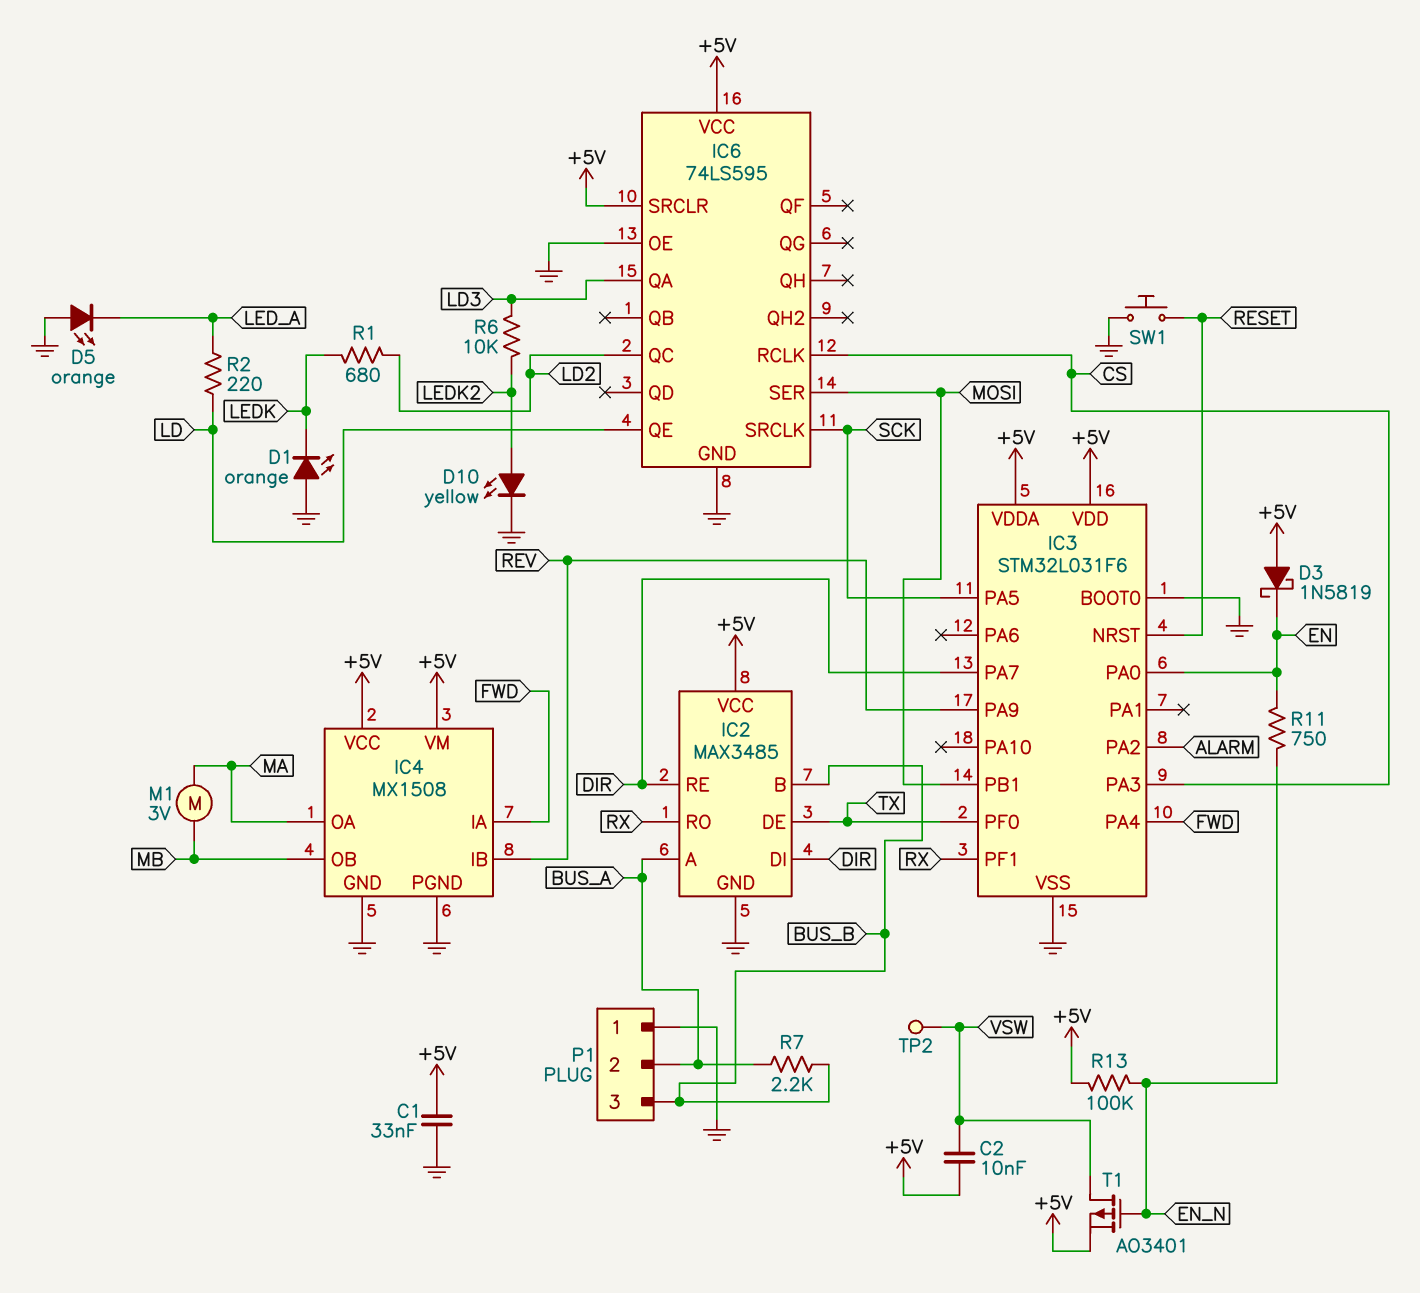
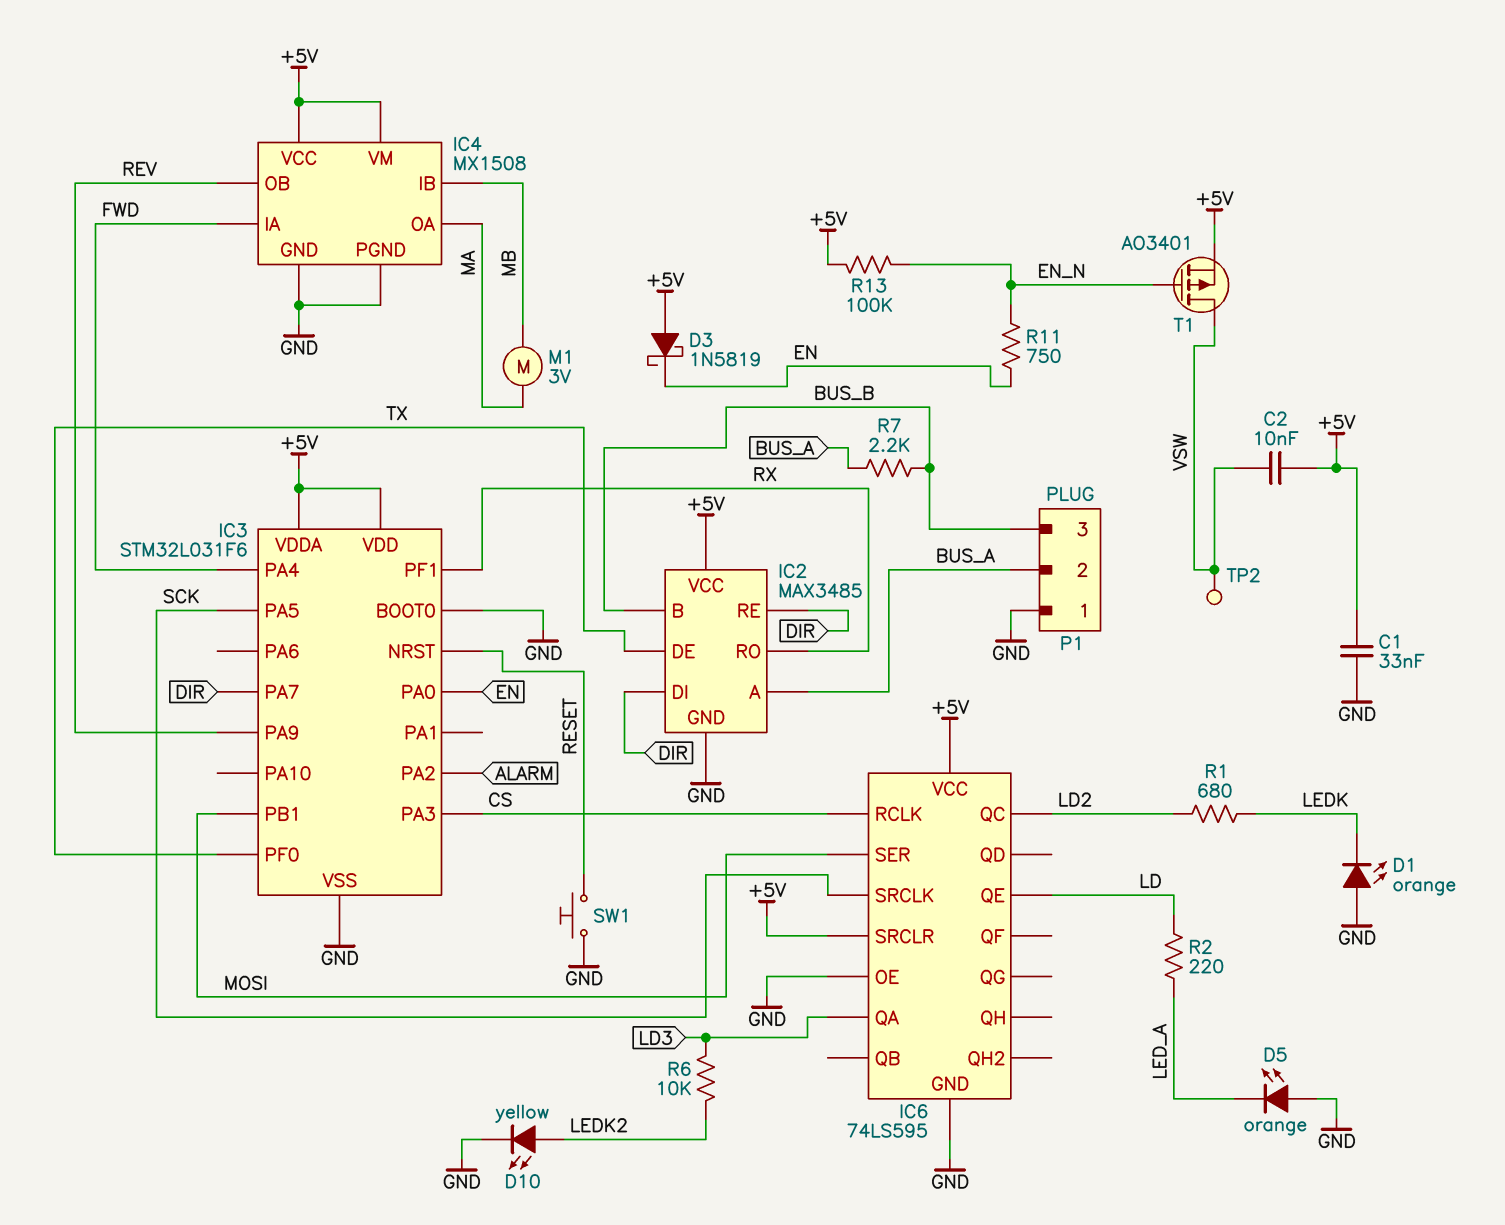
IC4 pin IB: REV -> MB
IC4 pin OB: MB -> REV

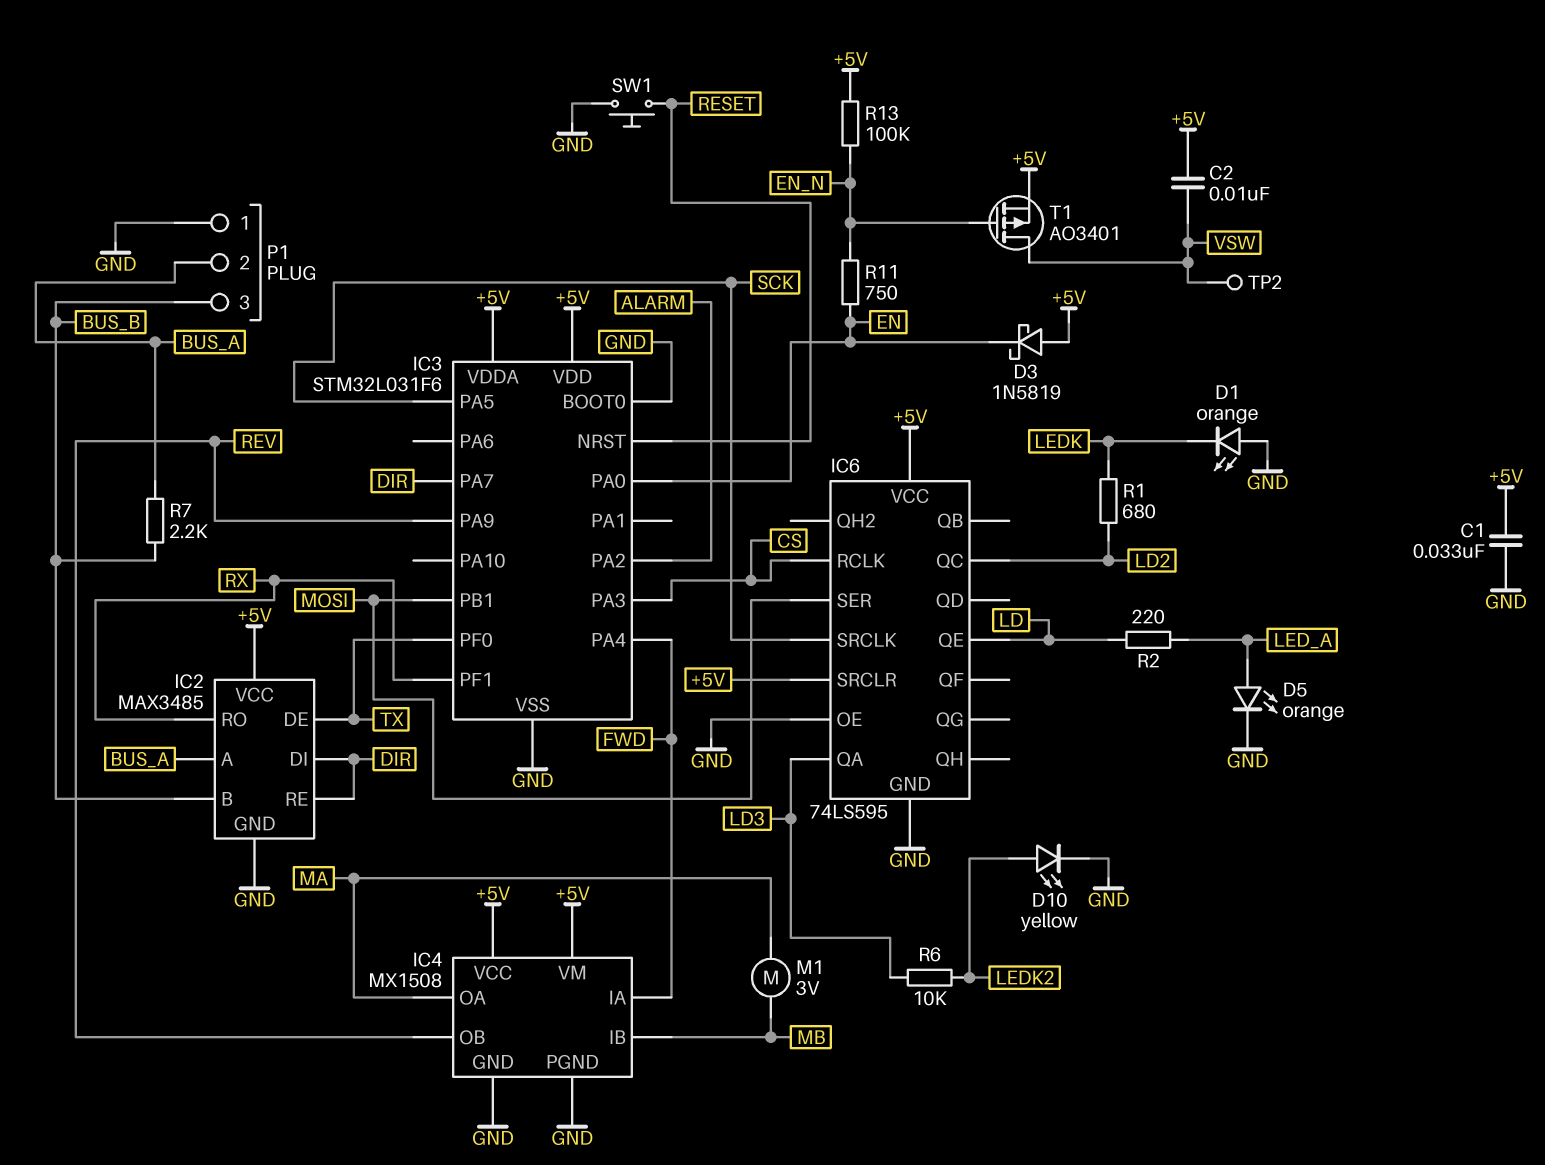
D5: LED orange (A GND, K LED_A) -> LED orange (A LED_A, K GND)

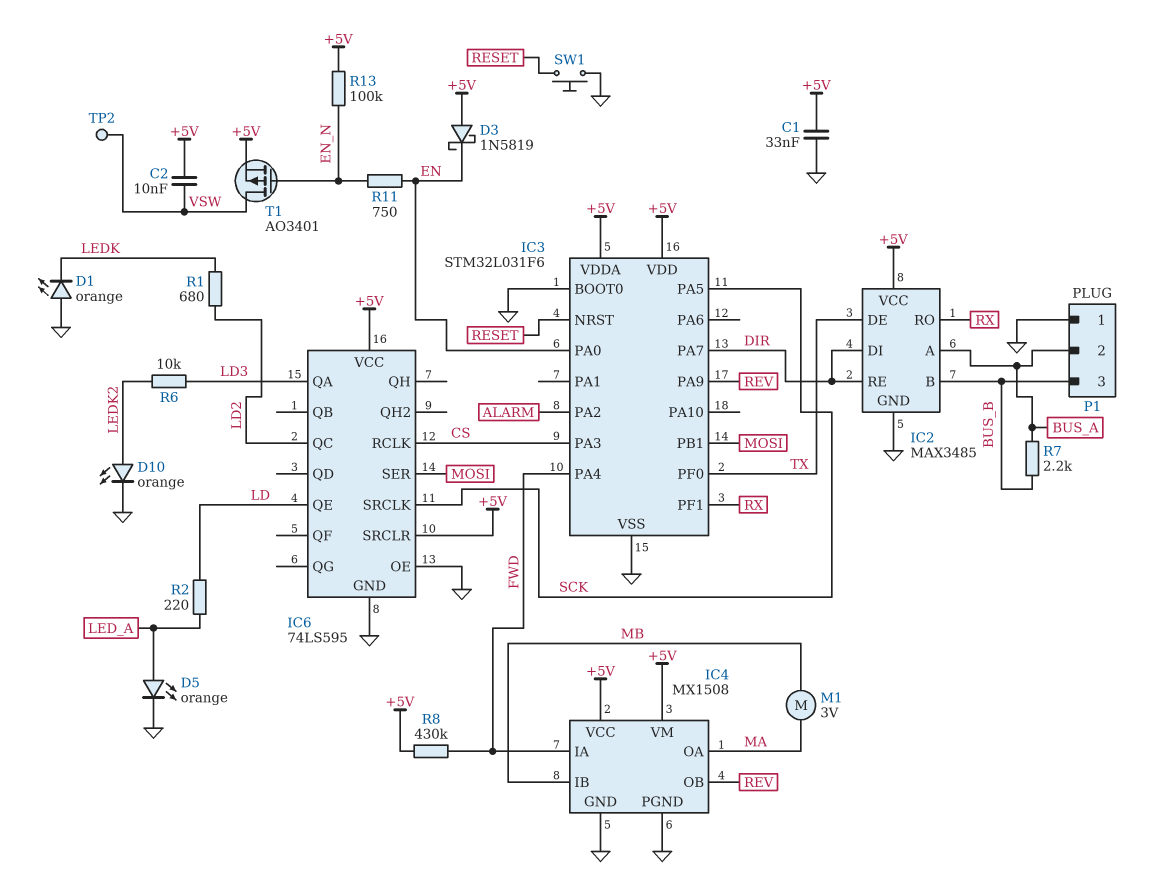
D10: LED yellow (A LEDK2, K GND) -> LED orange (A LEDK2, K GND)
R8: none -> 430k (+5V, FWD)

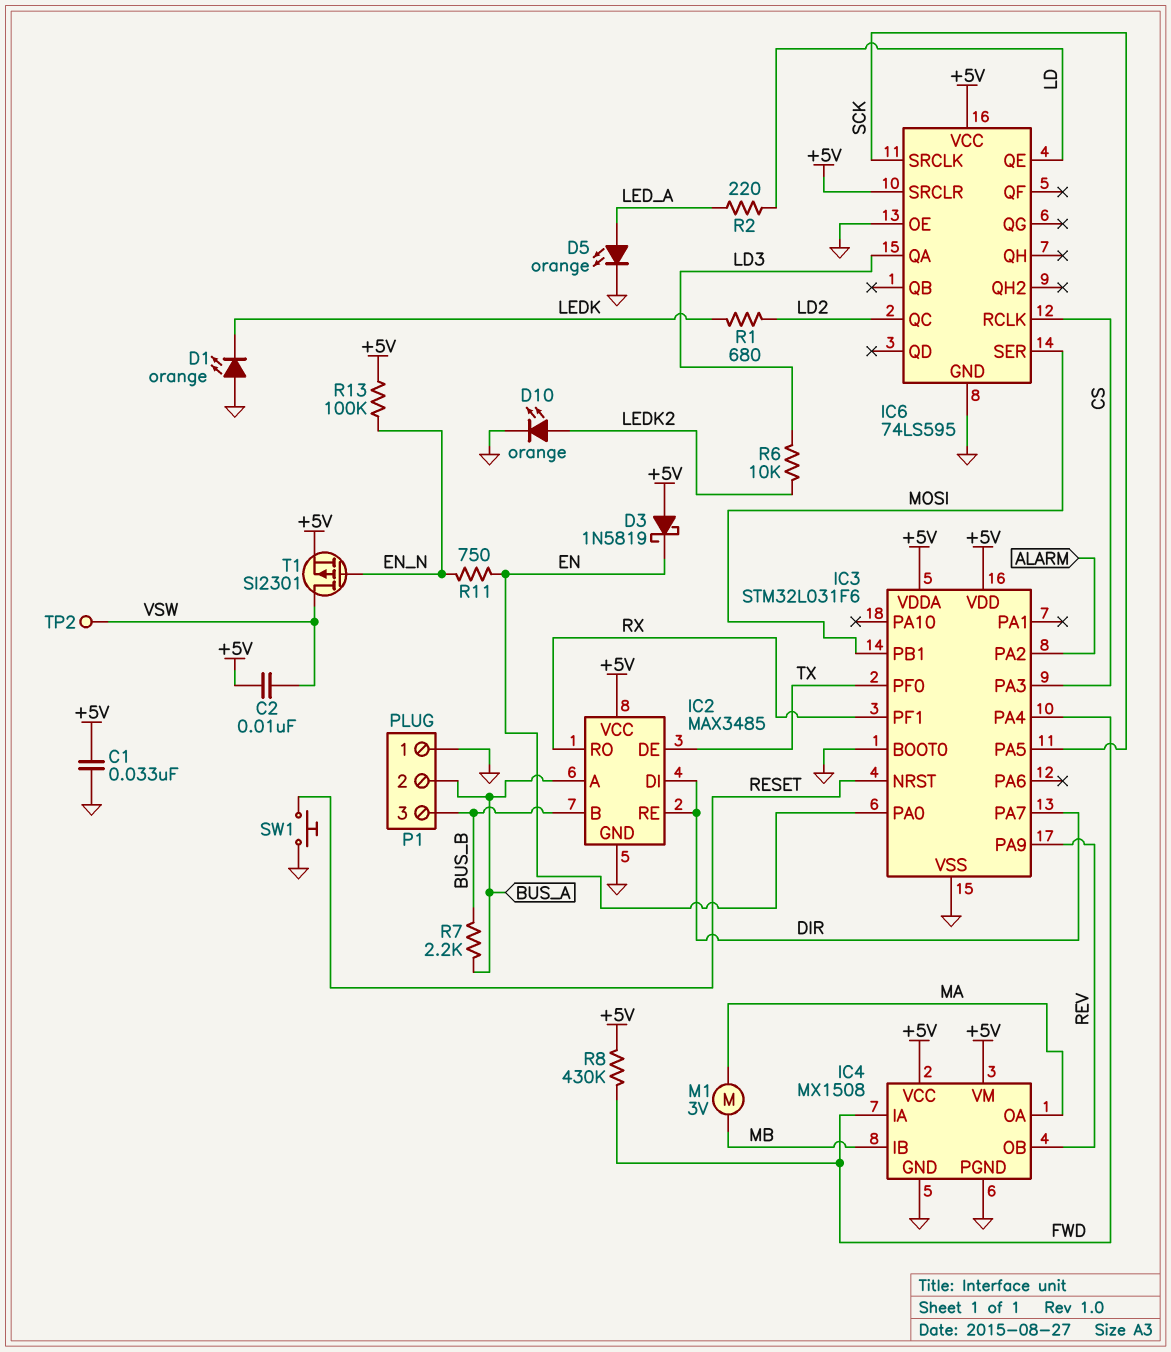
T1: PMOS AO3401 (G EN_N, D VSW, S +5V) -> PMOS SI2301 (G EN_N, D VSW, S +5V)

